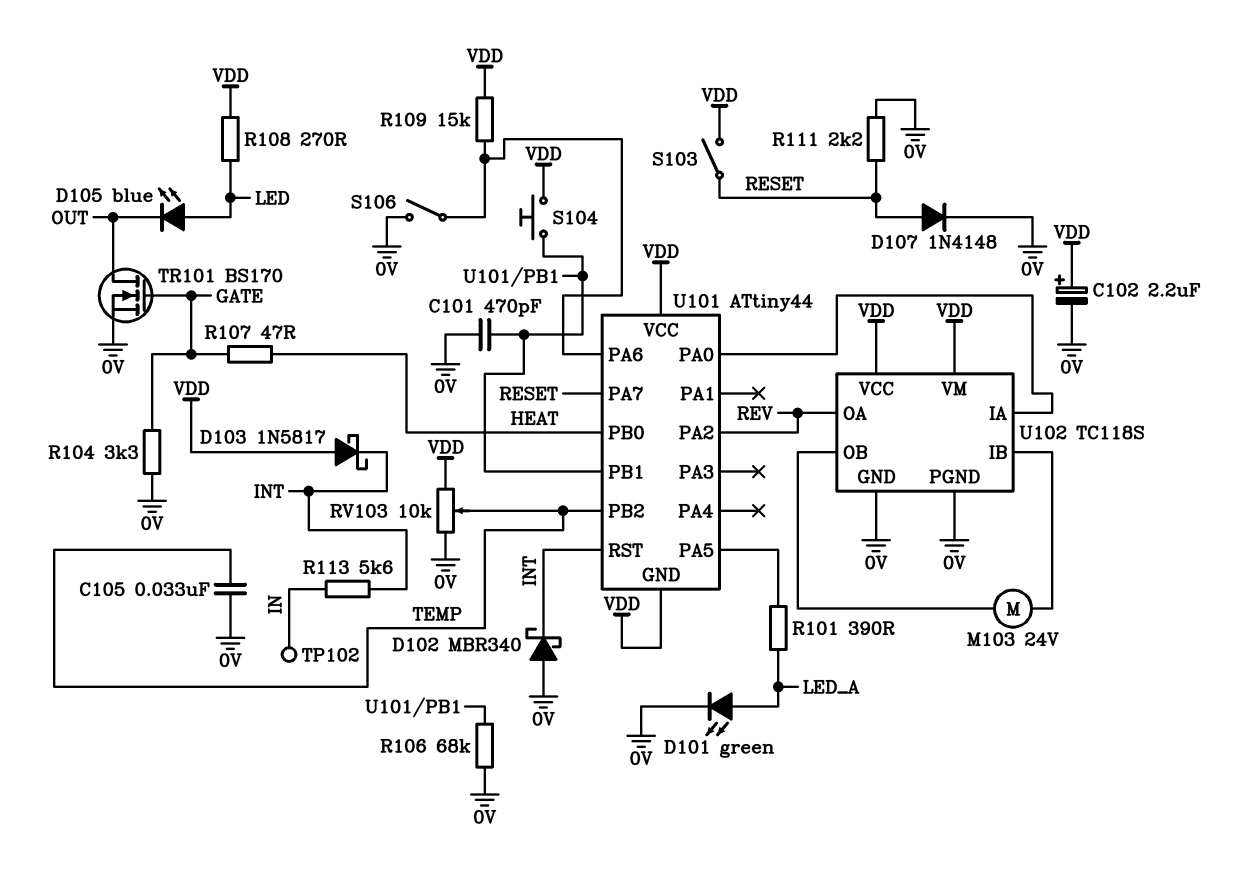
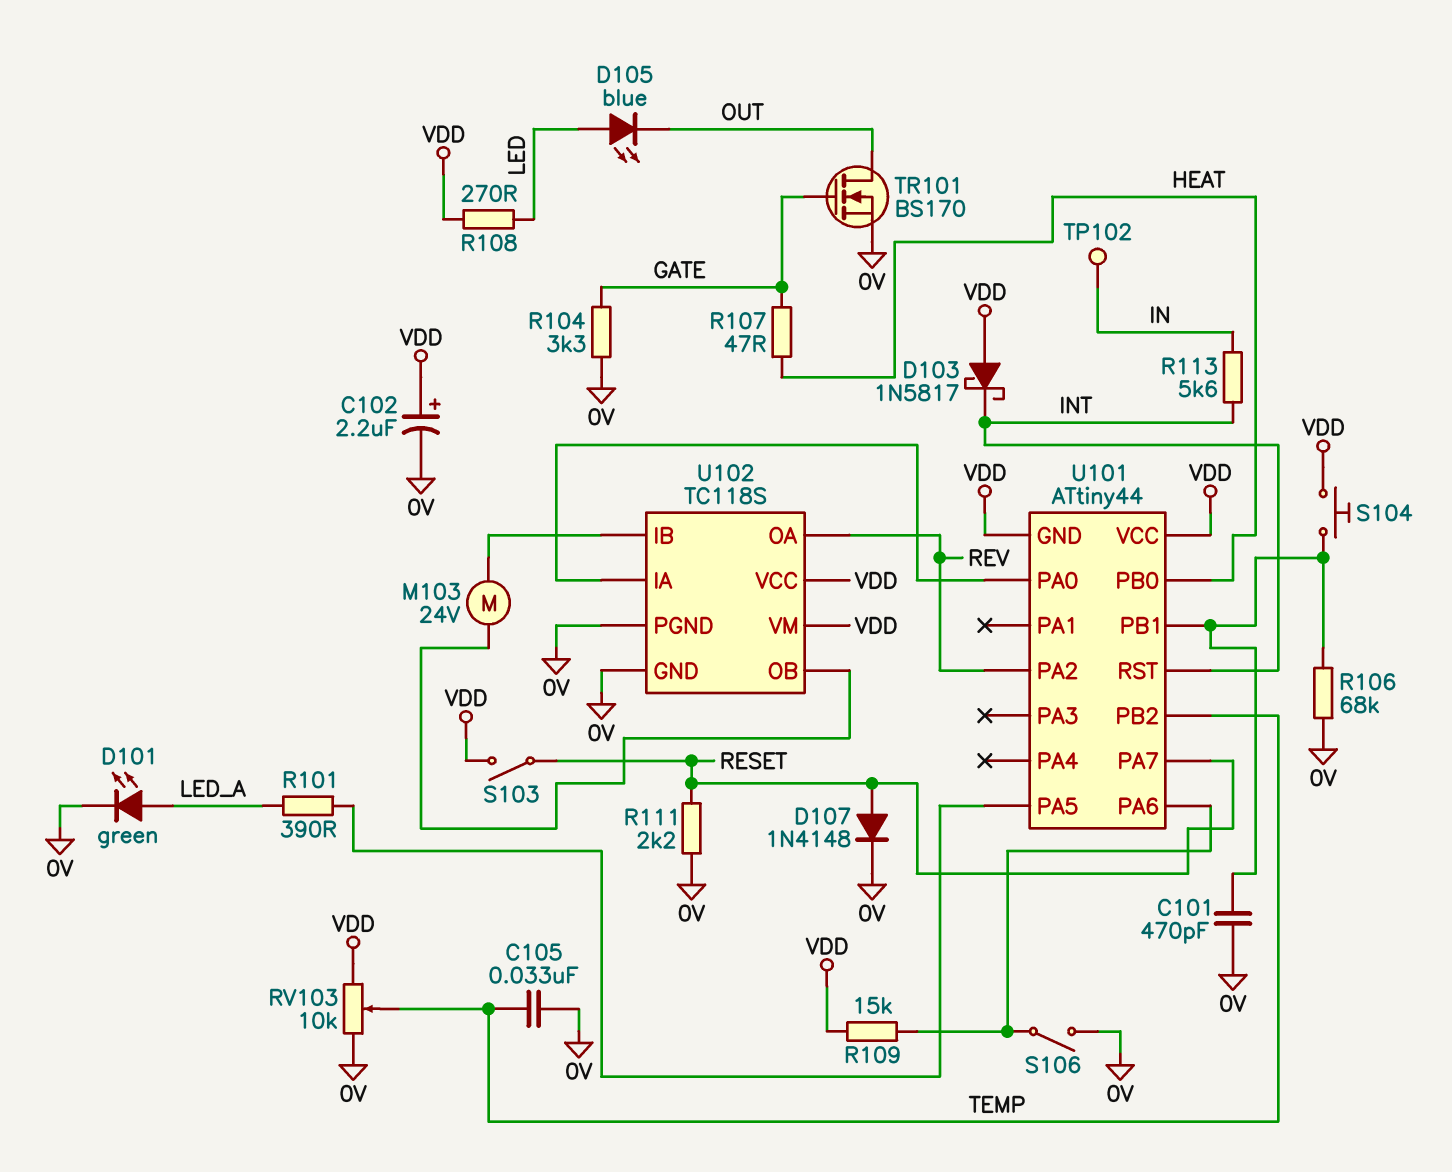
D102: schottky MBR340 (A 0V, K INT) -> none

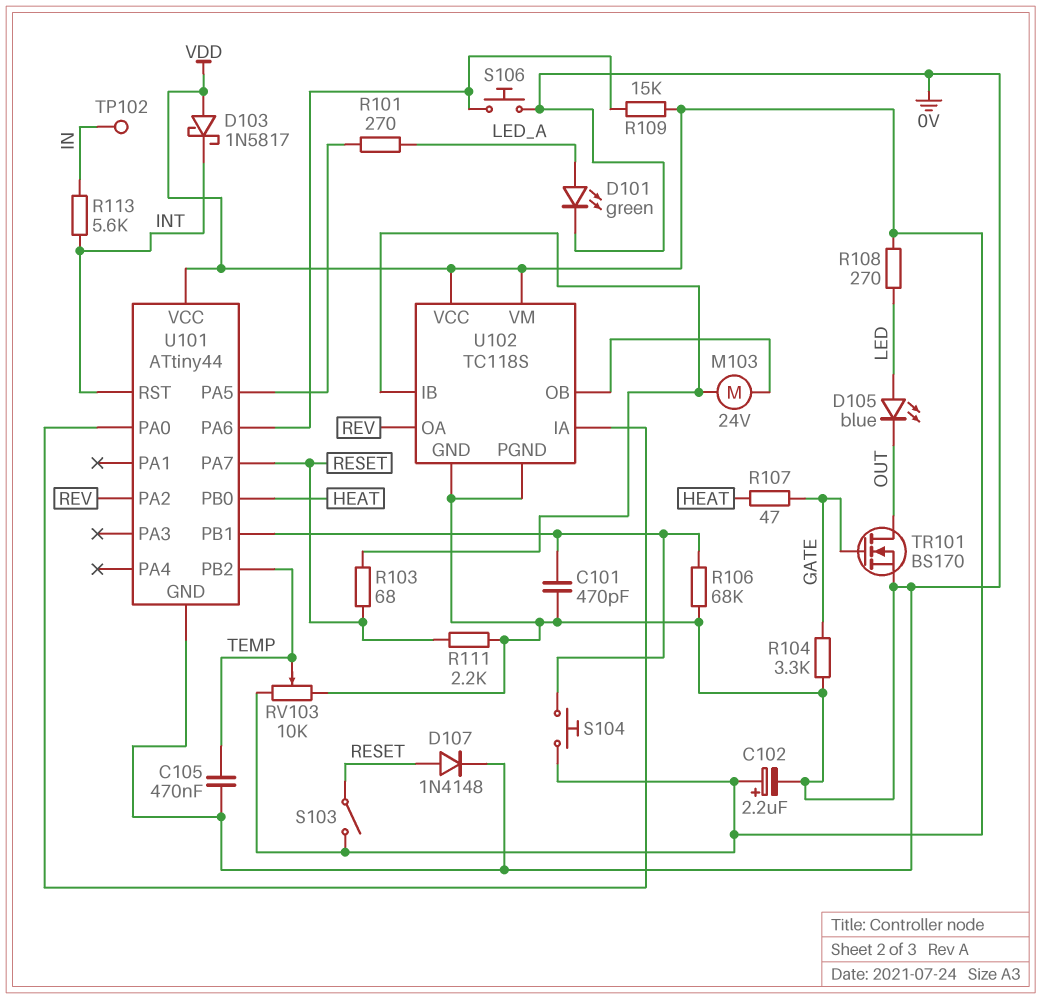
C105: 33nF (0V, TEMP) -> 470nF (0V, TEMP)
R101: 390 (LED_A, U101/PA5) -> 270 (LED_A, U101/PA5)
R103: none -> 68 (RESET, U102/IB)
S106: switch (0V, U101/PA6) -> button (0V, U101/PA6)
U101 pin GND: VDD -> 0V

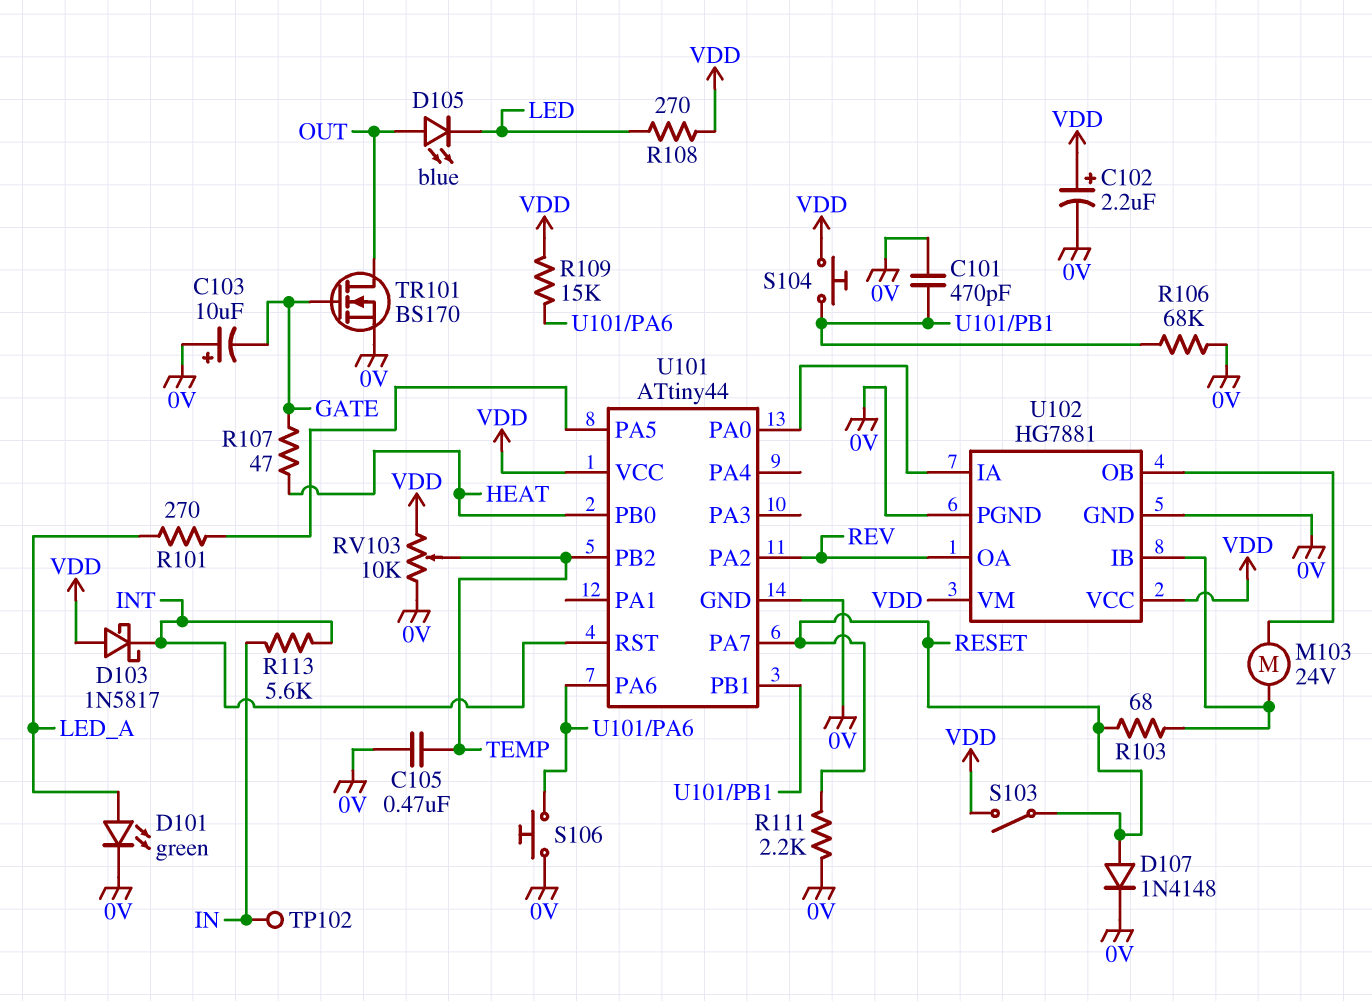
C103: none -> 10uF (plus 0V, minus GATE)
D105: LED blue (A LED, K OUT) -> LED blue (A OUT, K LED)
R104: 3.3k (0V, GATE) -> none
U102: TC118S -> HG7881

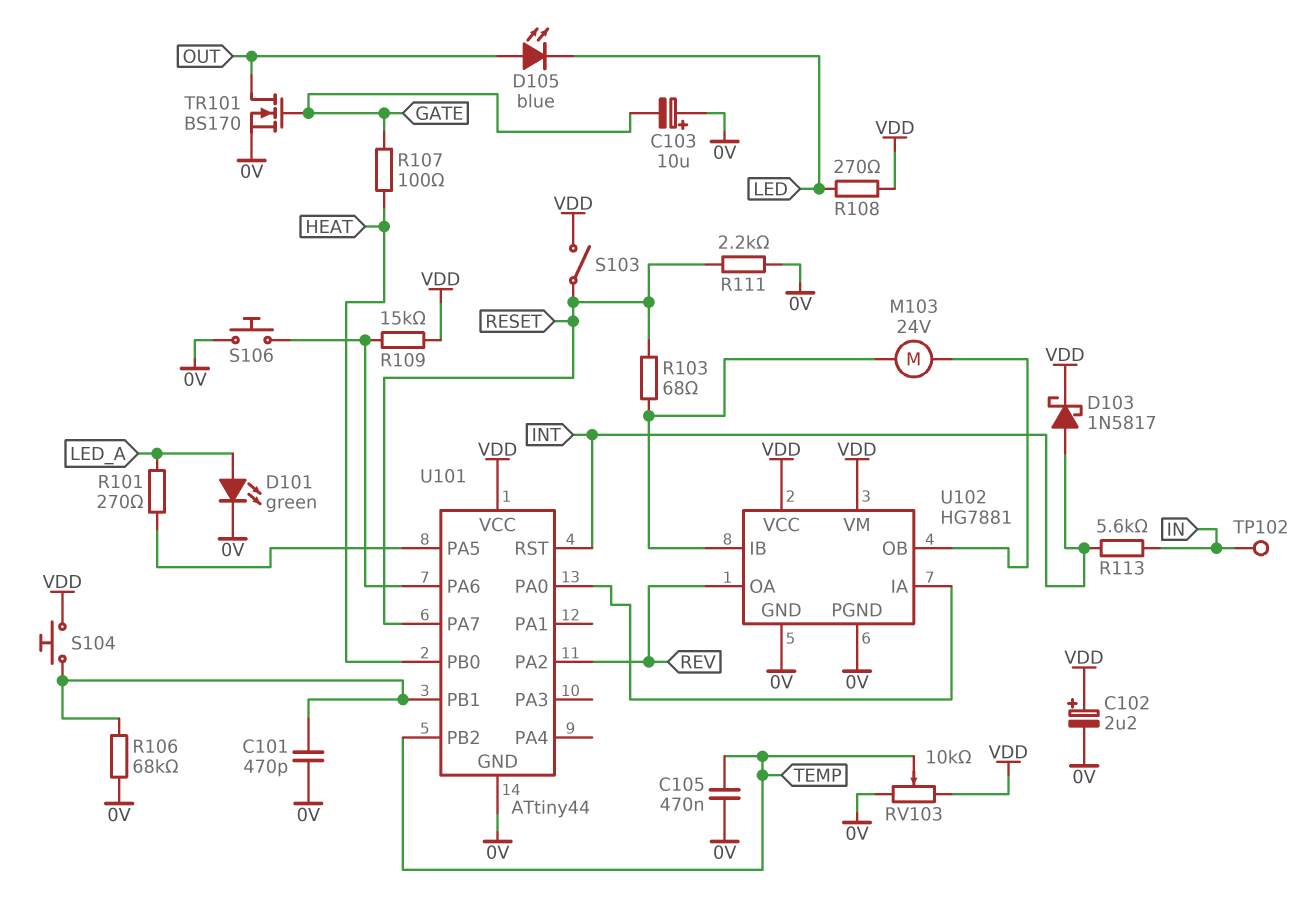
D103: schottky 1N5817 (A VDD, K INT) -> schottky 1N5817 (A INT, K VDD)
D107: diode 1N4148 (A RESET, K 0V) -> none
R107: 47 (GATE, HEAT) -> 100 (GATE, HEAT)

